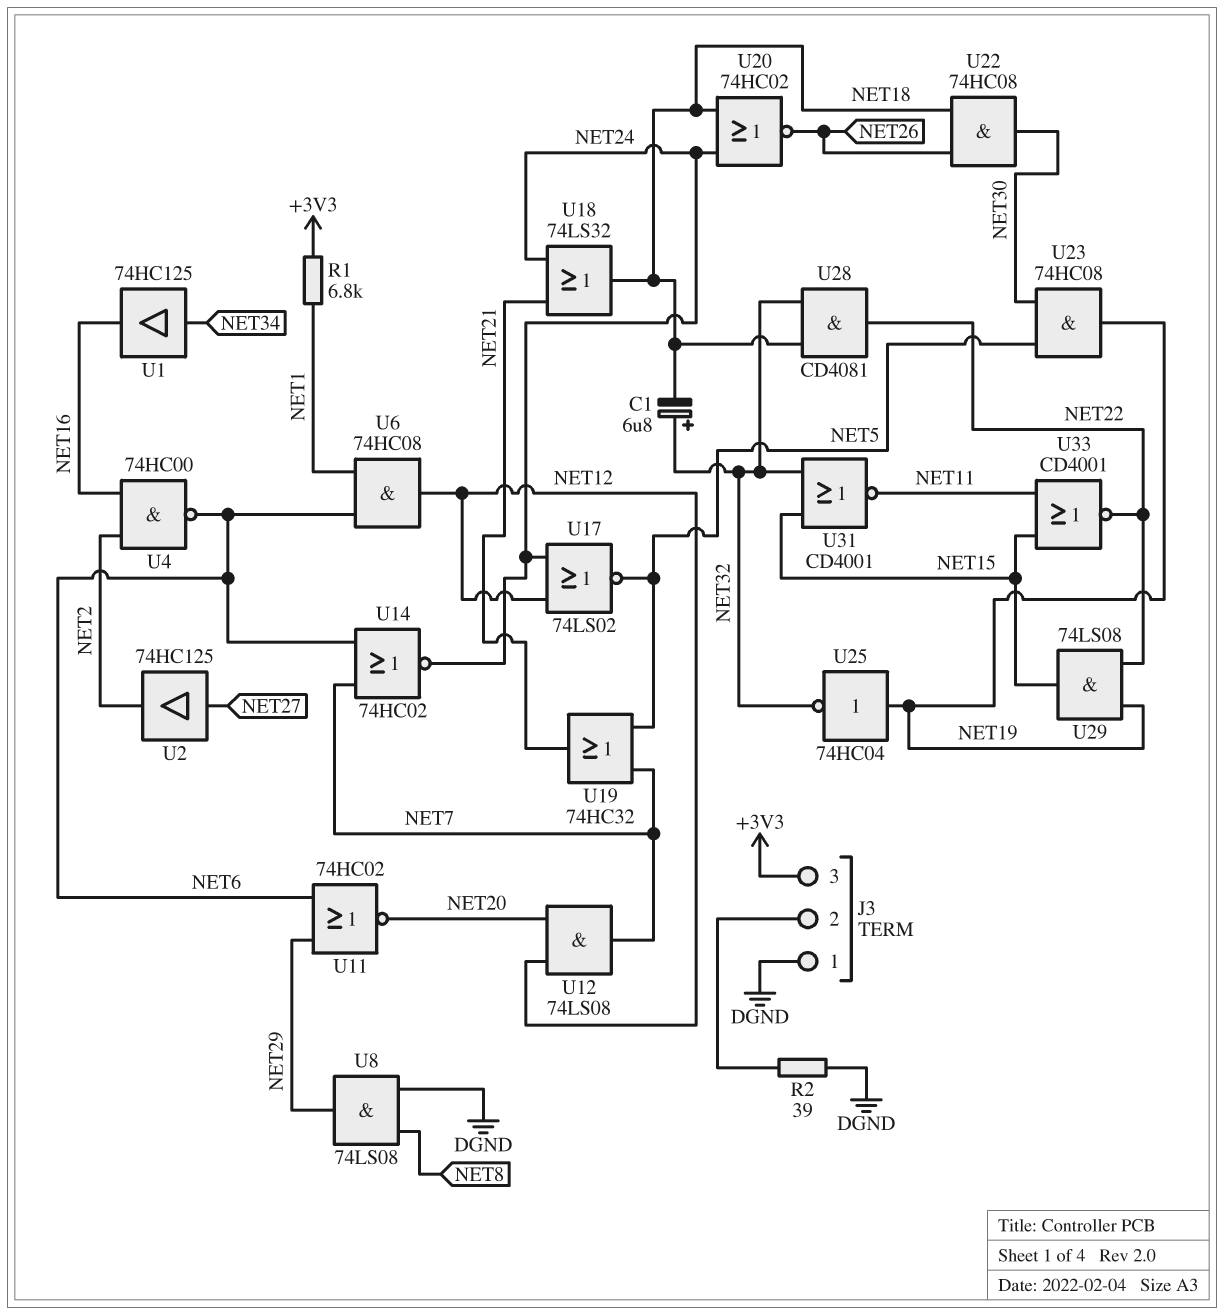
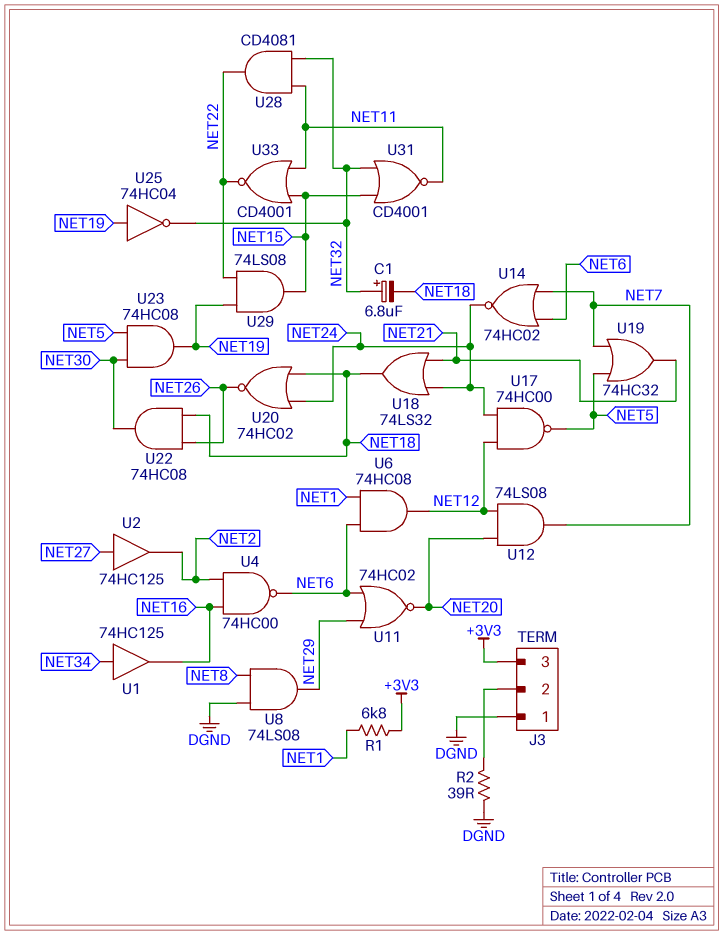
U17: NOR 74LS02 (in NET12, in NET24, out NET5) -> NAND 74HC00 (in NET12, in NET24, out NET5)
U28: AND CD4081 (in NET18, in NET32, out NET22) -> AND CD4081 (in NET11, in NET32, out NET22)

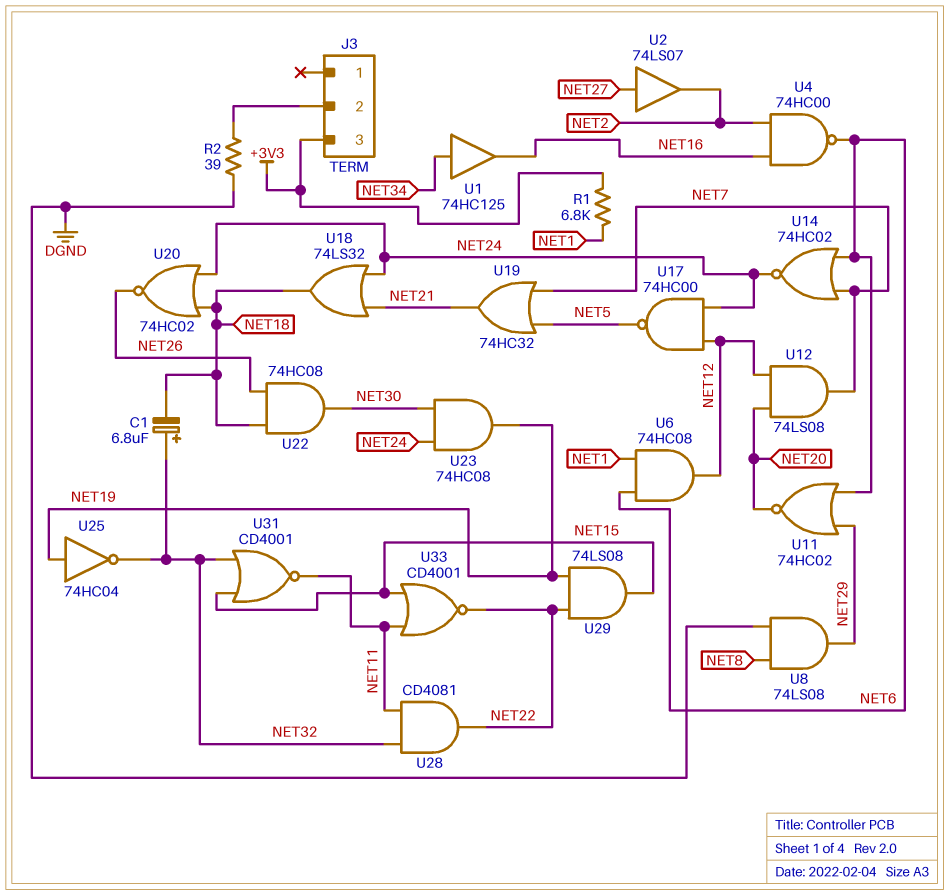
J3 pin 1: DGND -> none
U2: buffer 74HC125 (in NET27, out NET2) -> buffer 74LS07 (in NET27, out NET2)
U23: AND 74HC08 (in NET5, in NET30, out NET19) -> AND 74HC08 (in NET24, in NET30, out NET19)

